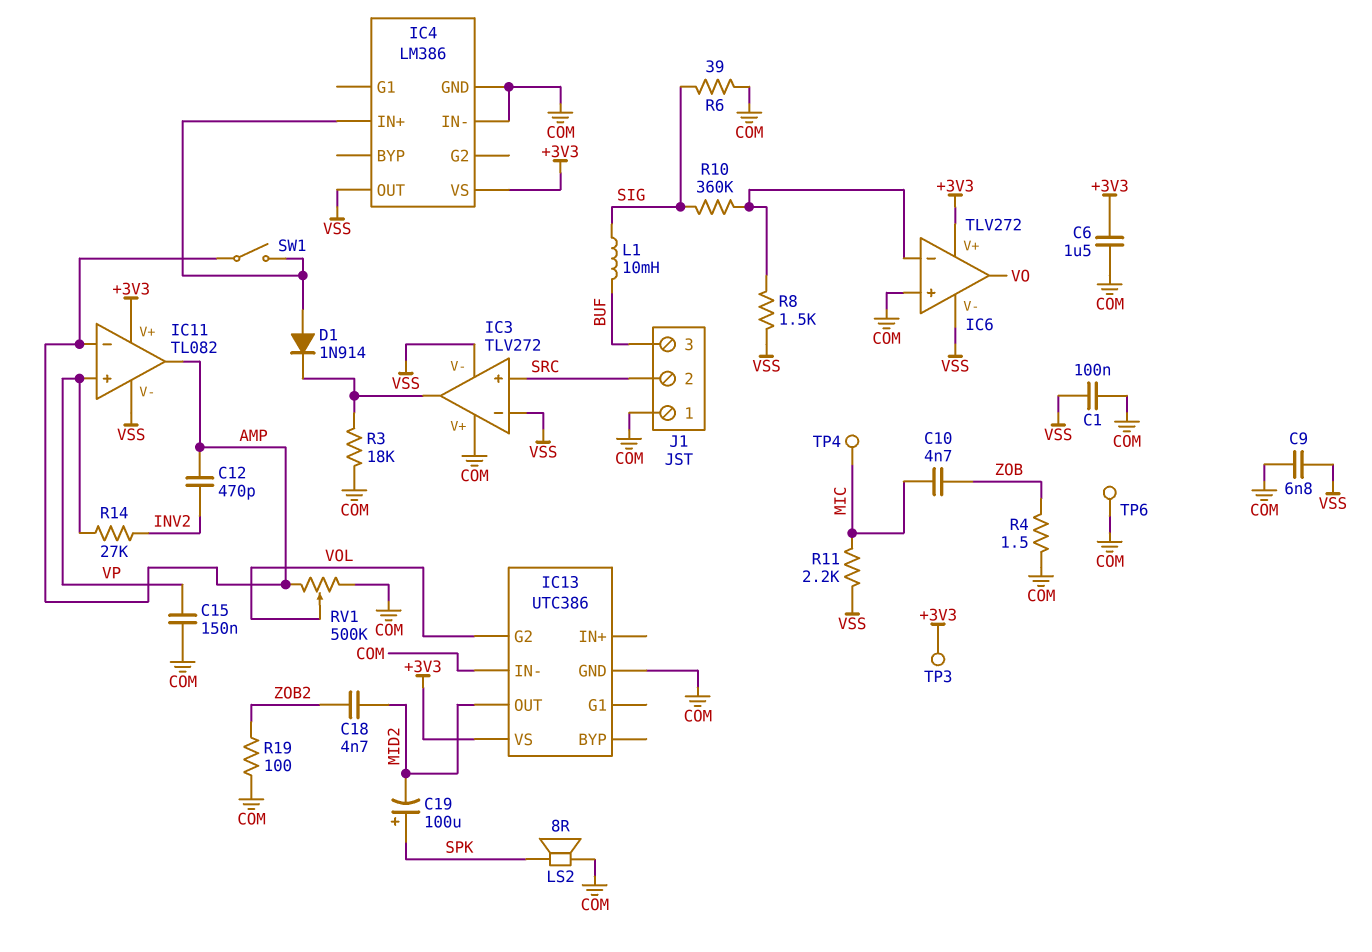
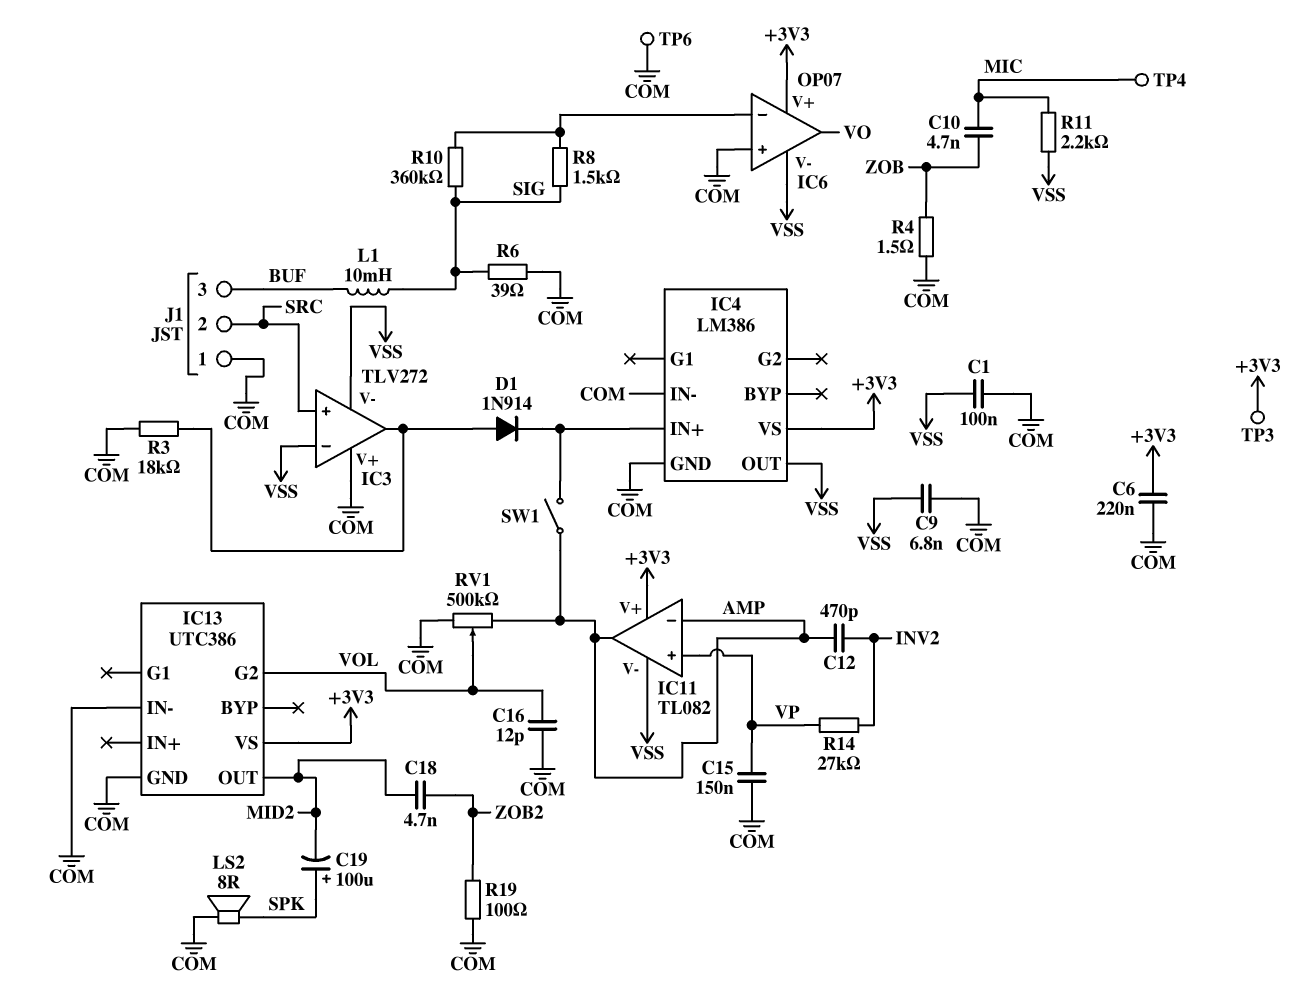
C6: 1.5uF (+3V3, COM) -> 220nF (+3V3, COM)
C16: none -> 12pF (COM, VOL)
D1: diode 1N914 (A IC4/IN+, K IC3/out) -> diode 1N914 (A IC3/out, K IC4/IN+)
IC6: TLV272 -> OP07
R8: 1.5k (IC6/in-, VSS) -> 1.5k (IC6/in-, SIG)

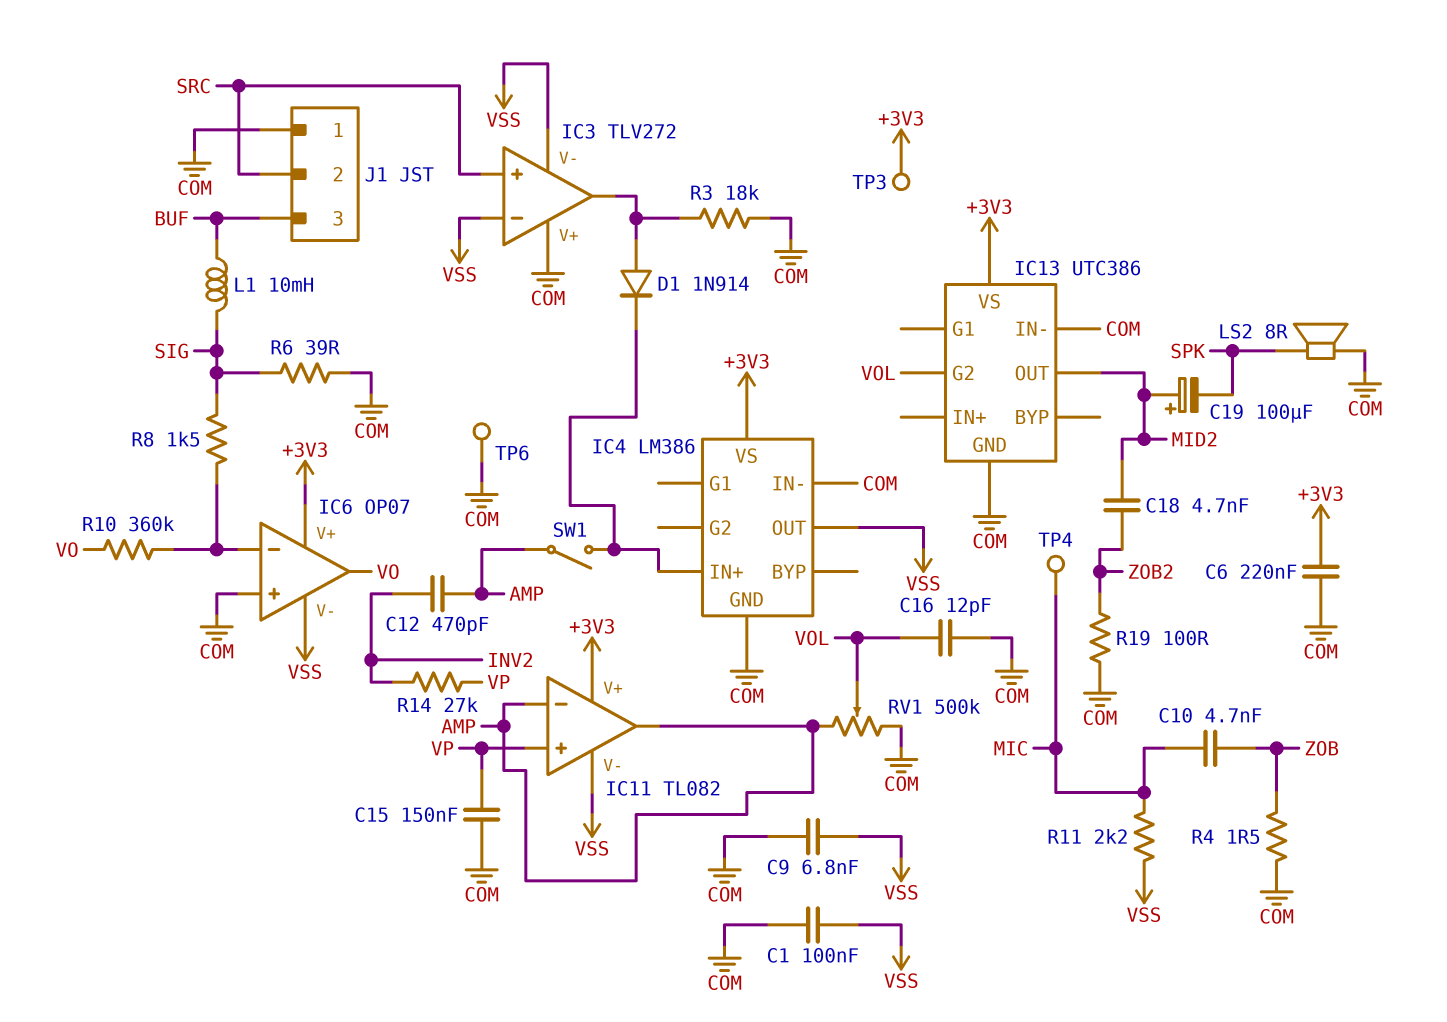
C19: 100uF (plus SPK, minus MID2) -> 100uF (plus MID2, minus SPK)
R10: 360k (IC6/in-, SIG) -> 360k (IC6/in-, VO)

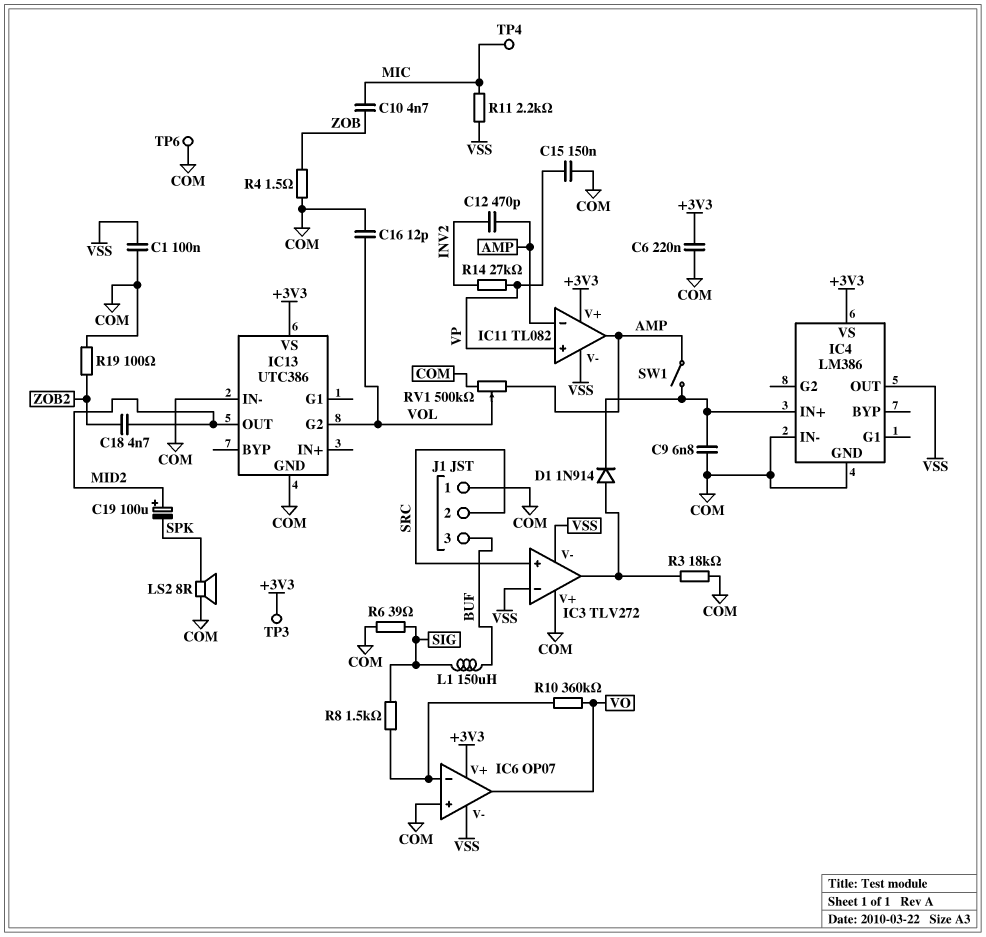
C9: 6.8nF (COM, VSS) -> 6.8nF (COM, IC4/IN+)
L1: 10mH (BUF, SIG) -> 150uH (BUF, SIG)

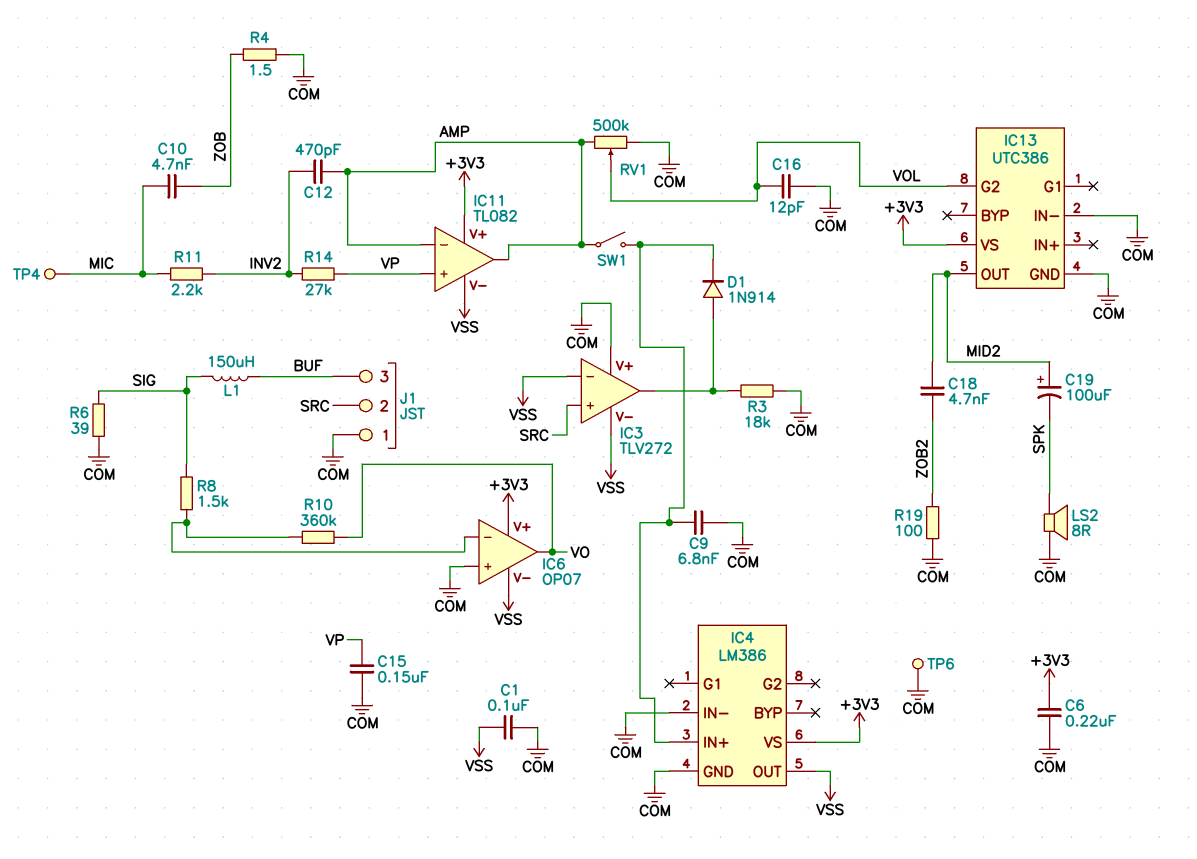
R11: 2.2k (MIC, VSS) -> 2.2k (INV2, MIC)
TP3: test point (+3V3) -> none

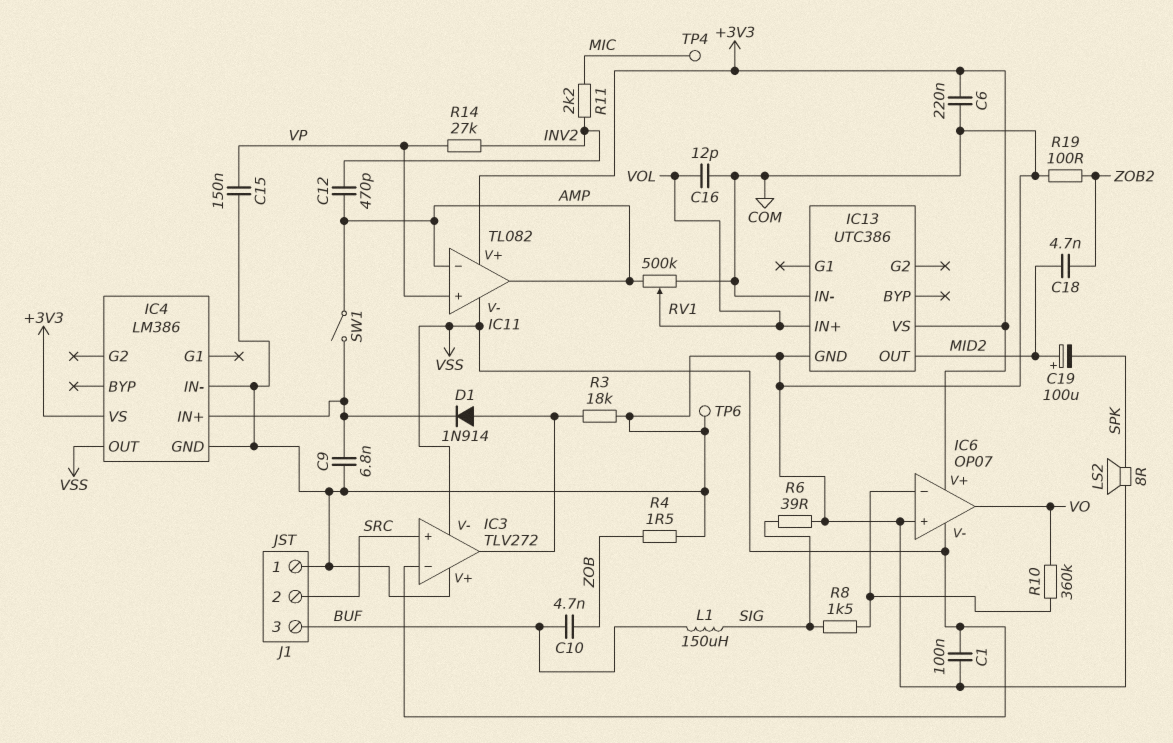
C10: 4.7nF (MIC, ZOB) -> 4.7nF (BUF, ZOB)
IC13 pin G2: VOL -> none
IC13 pin IN+: none -> VOL

